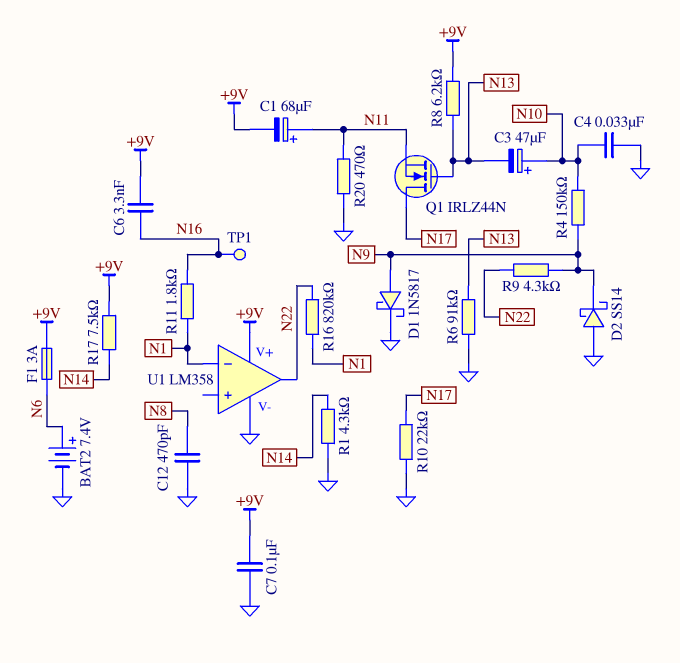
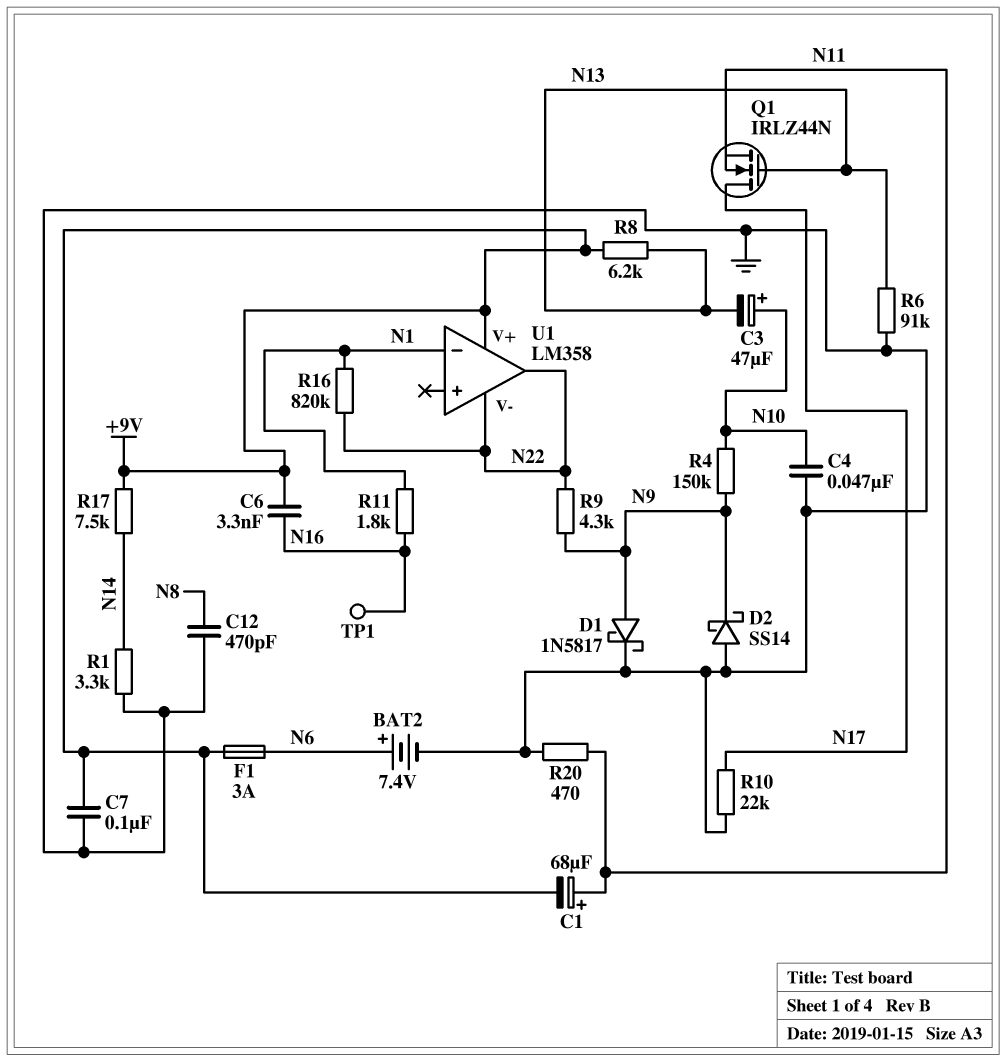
C4: 33nF (GND, N10) -> 47nF (GND, N10)
R1: 4.3k (GND, N14) -> 3.3k (GND, N14)
U1 pin V-: GND -> N22

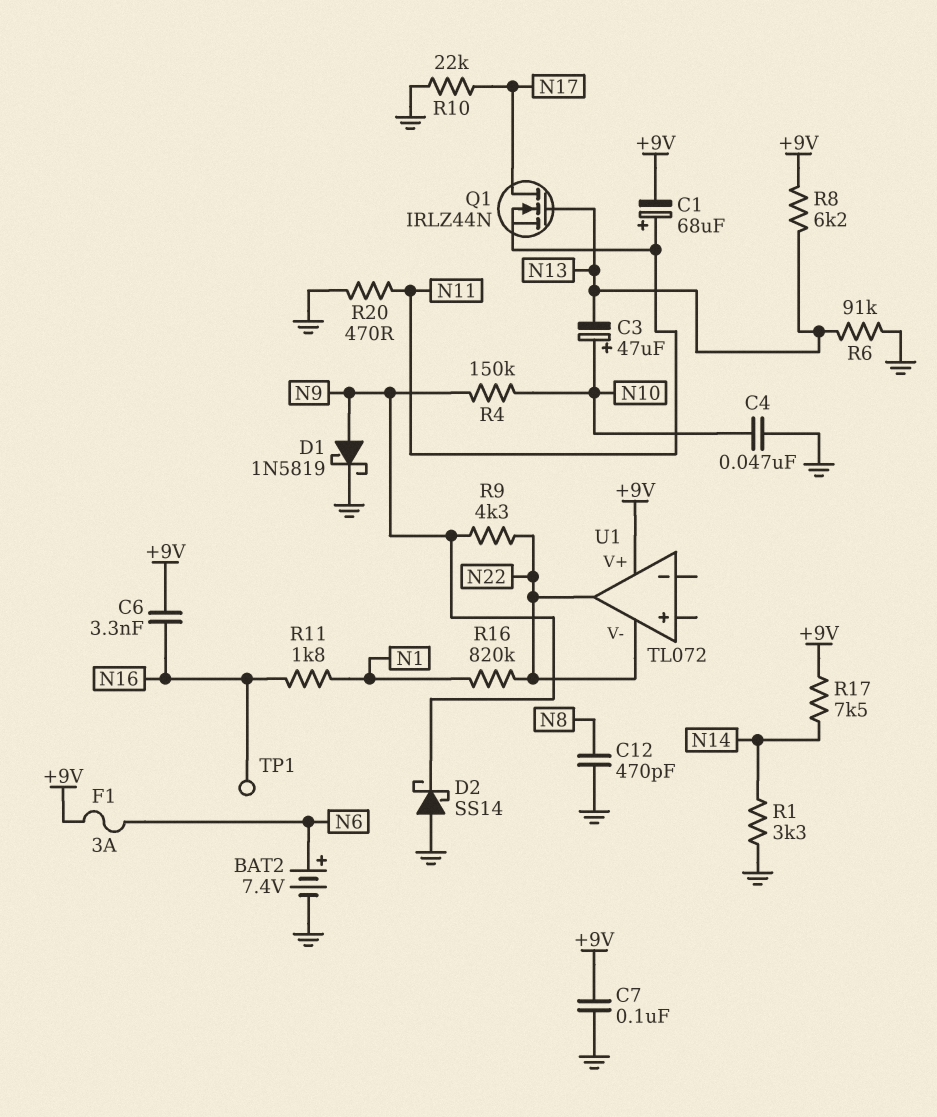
D1: schottky 1N5817 (A N9, K GND) -> schottky 1N5819 (A N9, K GND)
U1: LM358 -> TL072
U1 pin in-: N1 -> none

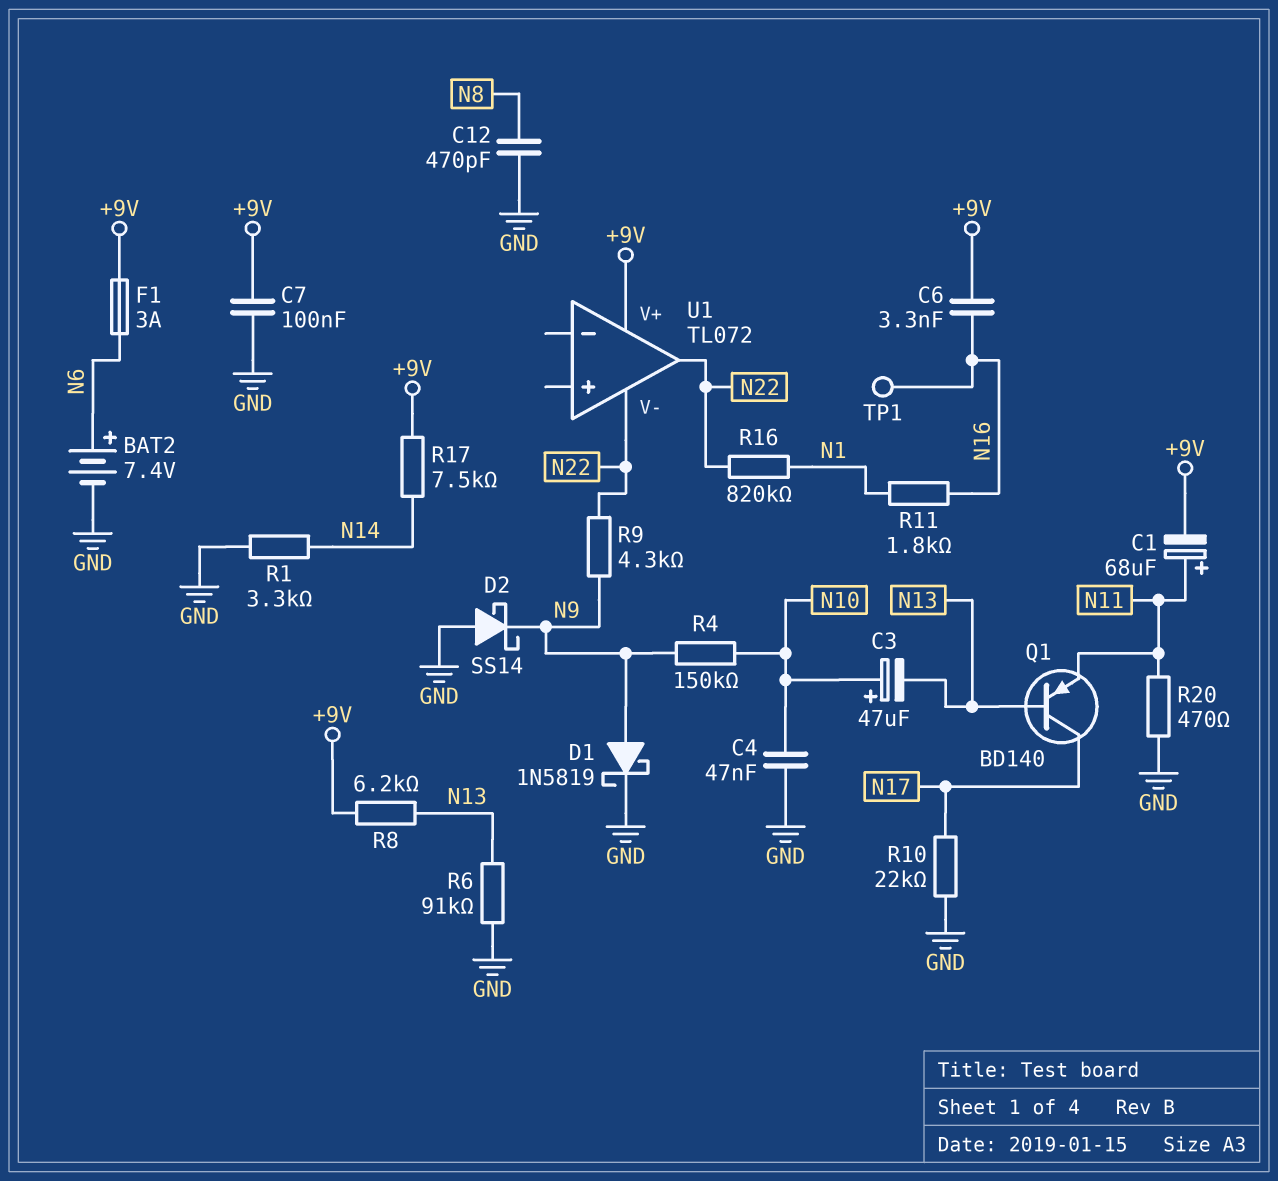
Q1: NMOS IRLZ44N (G N13, D N17, S N11) -> PNP BD140 (B N13, C N17, E N11)

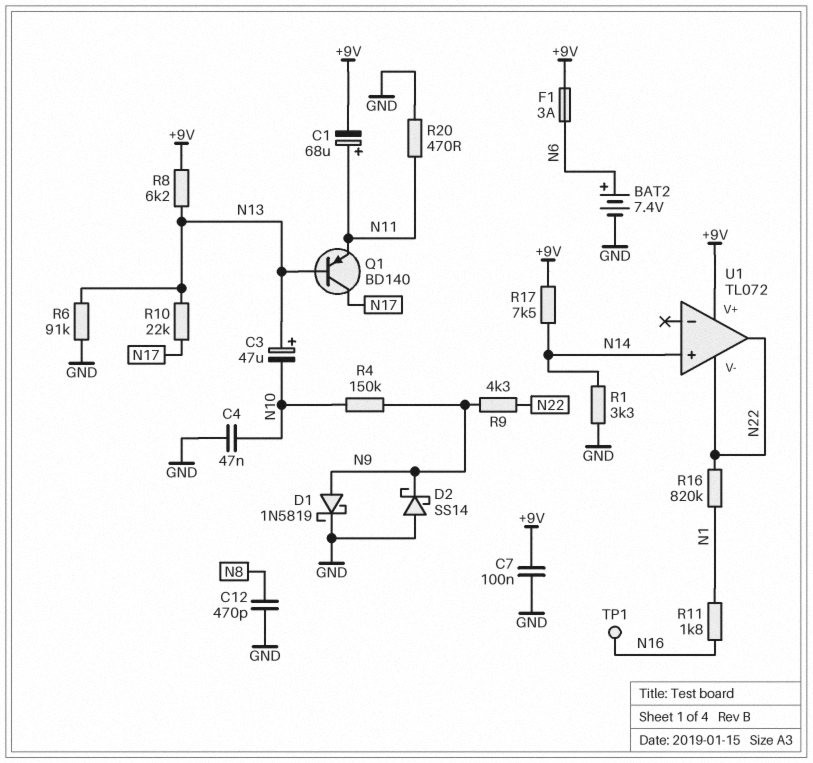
C3: 47uF (plus N10, minus N13) -> 47uF (plus N13, minus N10)
C6: 3.3nF (+9V, N16) -> none
R10: 22k (GND, N17) -> 22k (N13, N17)
U1 pin in+: none -> N14

